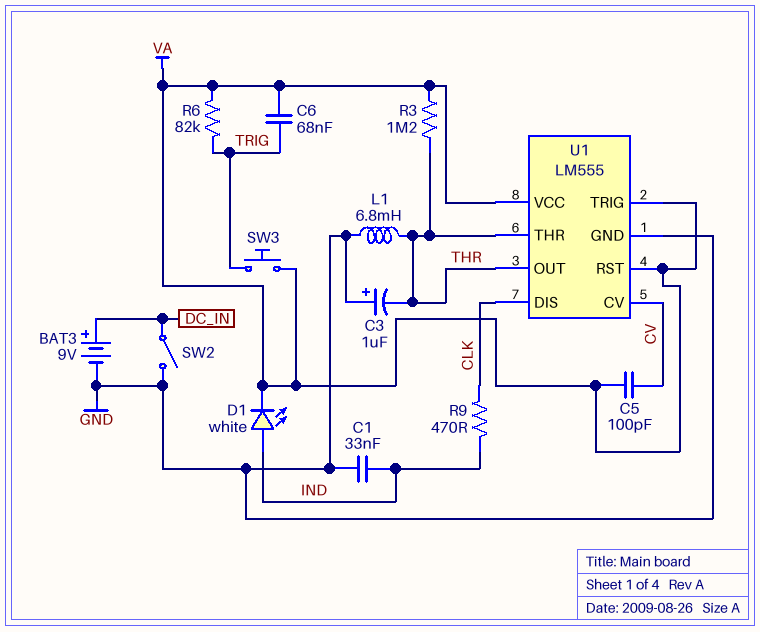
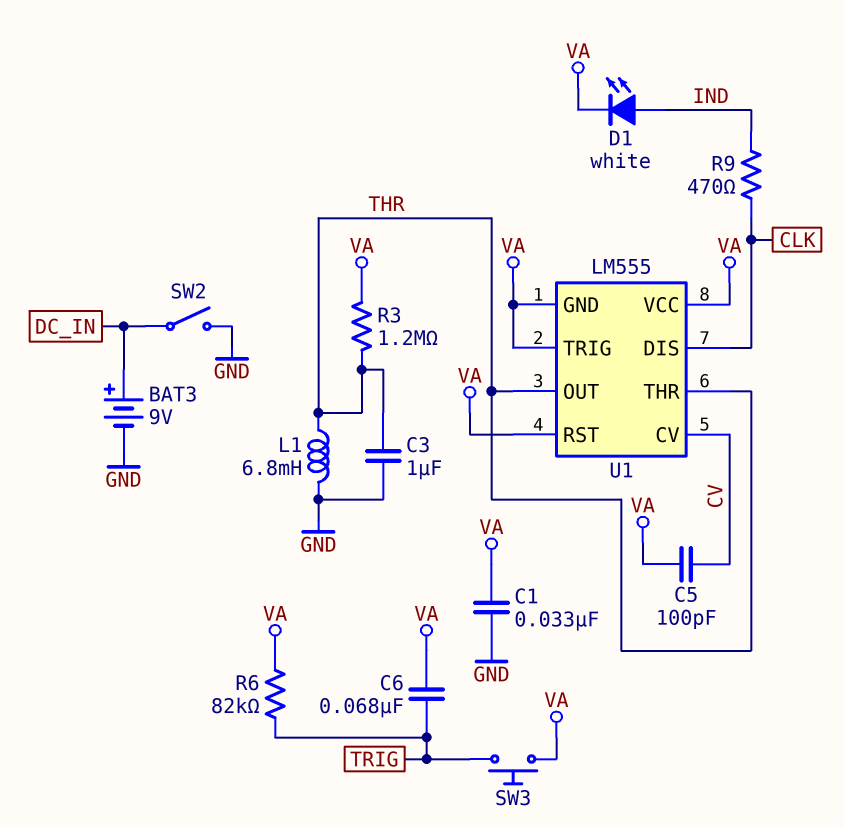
C1: 33nF (GND, IND) -> 33nF (GND, VA)
C3: 1uF (plus GND, minus THR) -> 1uF (GND, THR)
U1 pin GND: GND -> VA

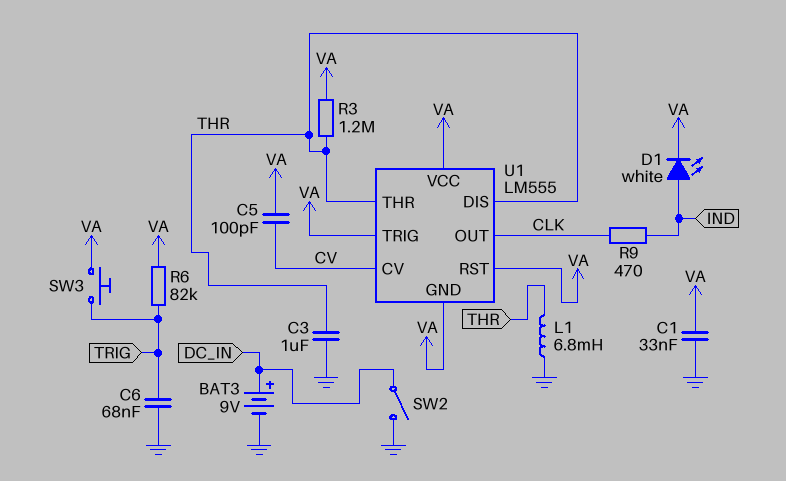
C6: 68nF (TRIG, VA) -> 68nF (GND, TRIG)
U1 pin DIS: CLK -> THR
U1 pin OUT: THR -> CLK

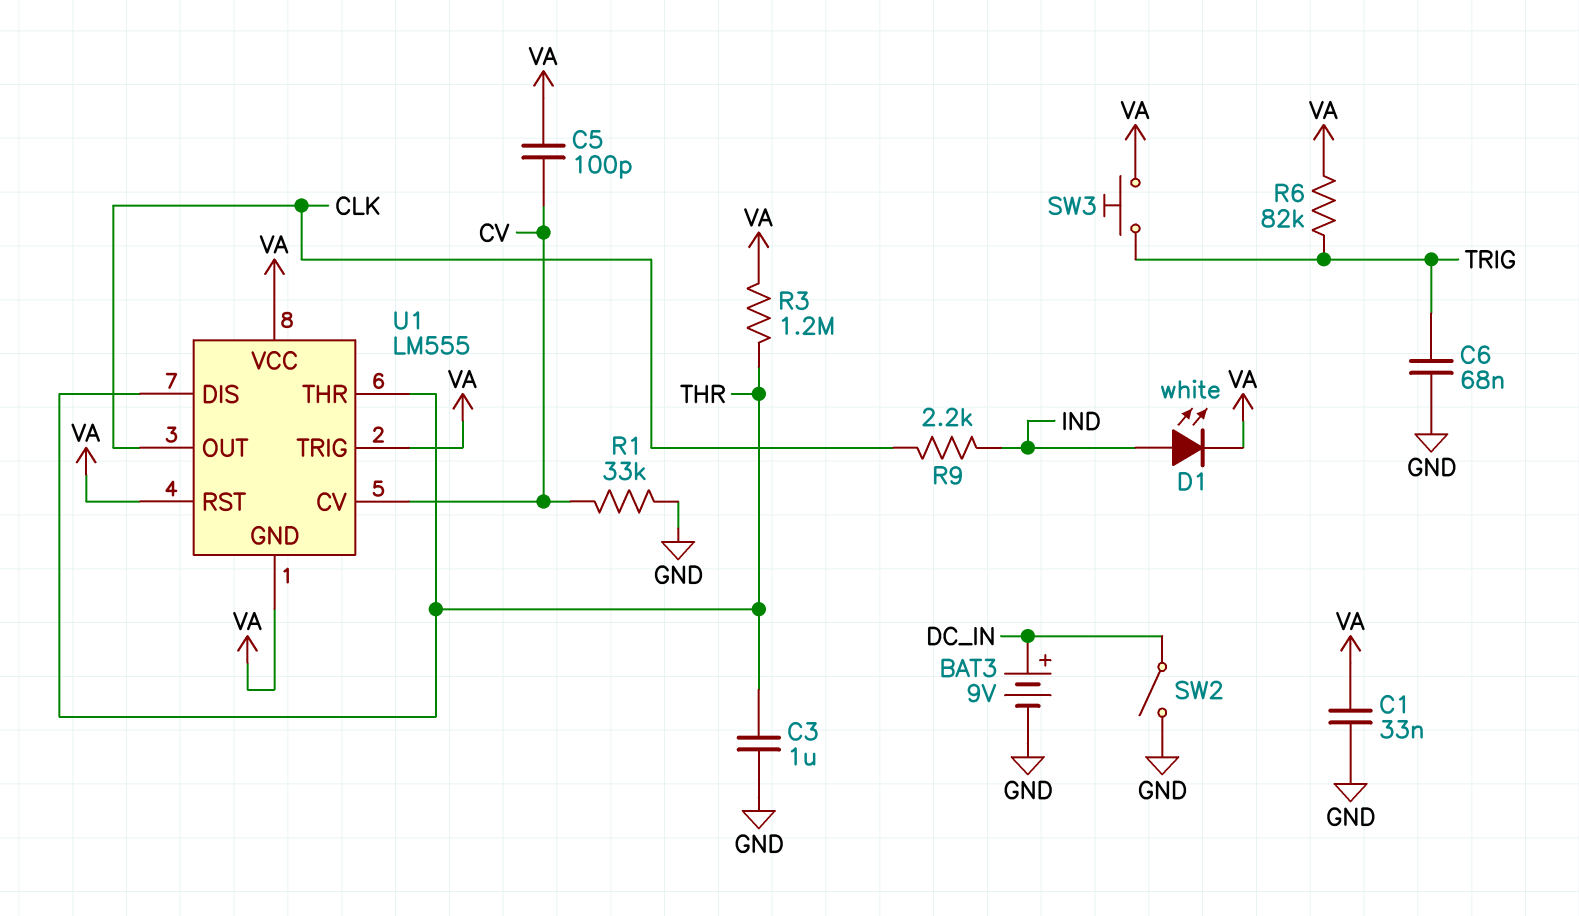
L1: 6.8mH (GND, THR) -> none
R1: none -> 33k (CV, GND)
R9: 470 (CLK, IND) -> 2.2k (CLK, IND)

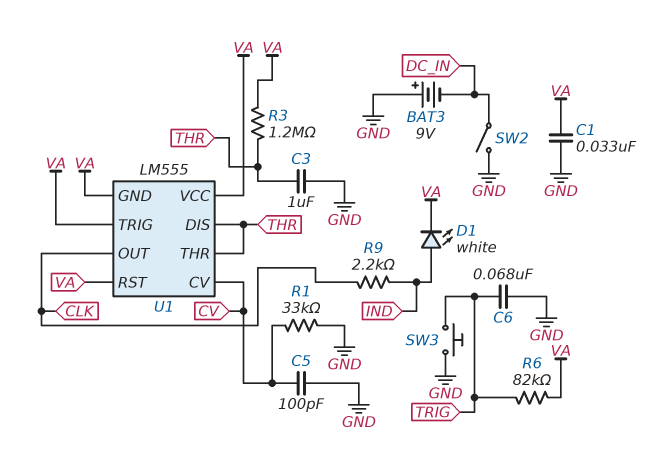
BAT3: 9V (plus DC_IN, minus GND) -> 9V (plus GND, minus DC_IN)
C5: 100pF (CV, VA) -> 100pF (CV, GND)
SW3: button (TRIG, VA) -> button (GND, TRIG)

